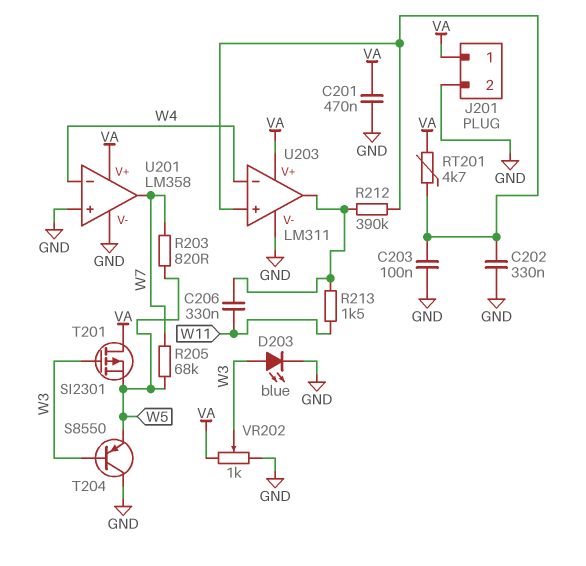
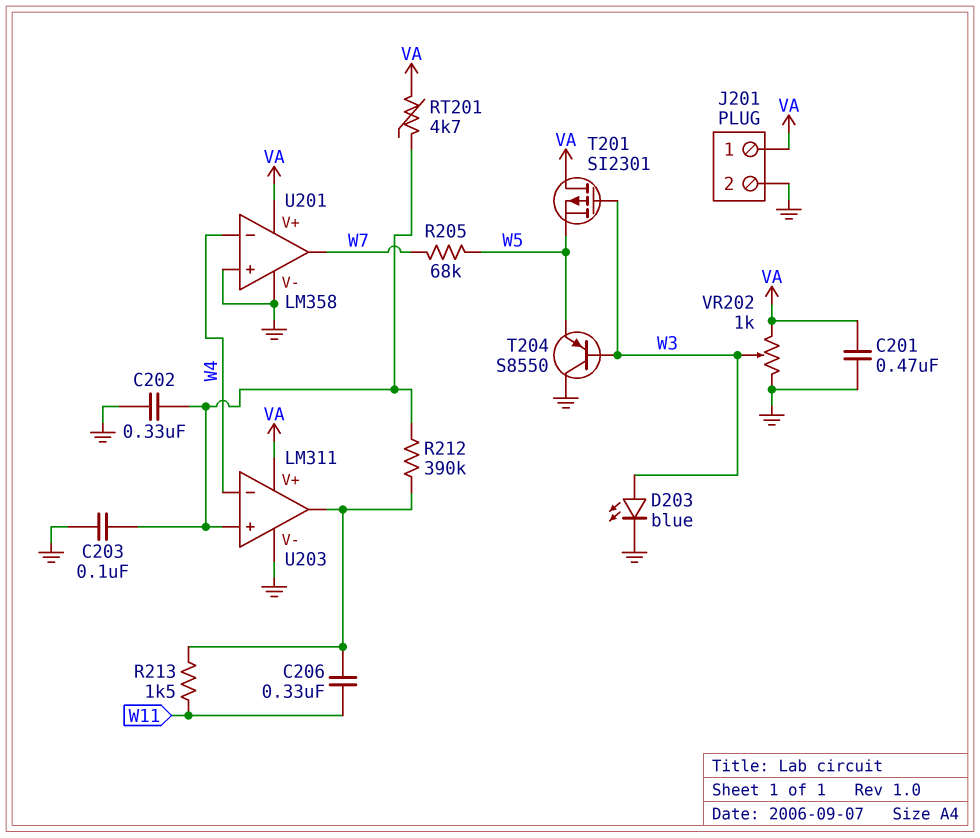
R203: 820 (W5, W7) -> none

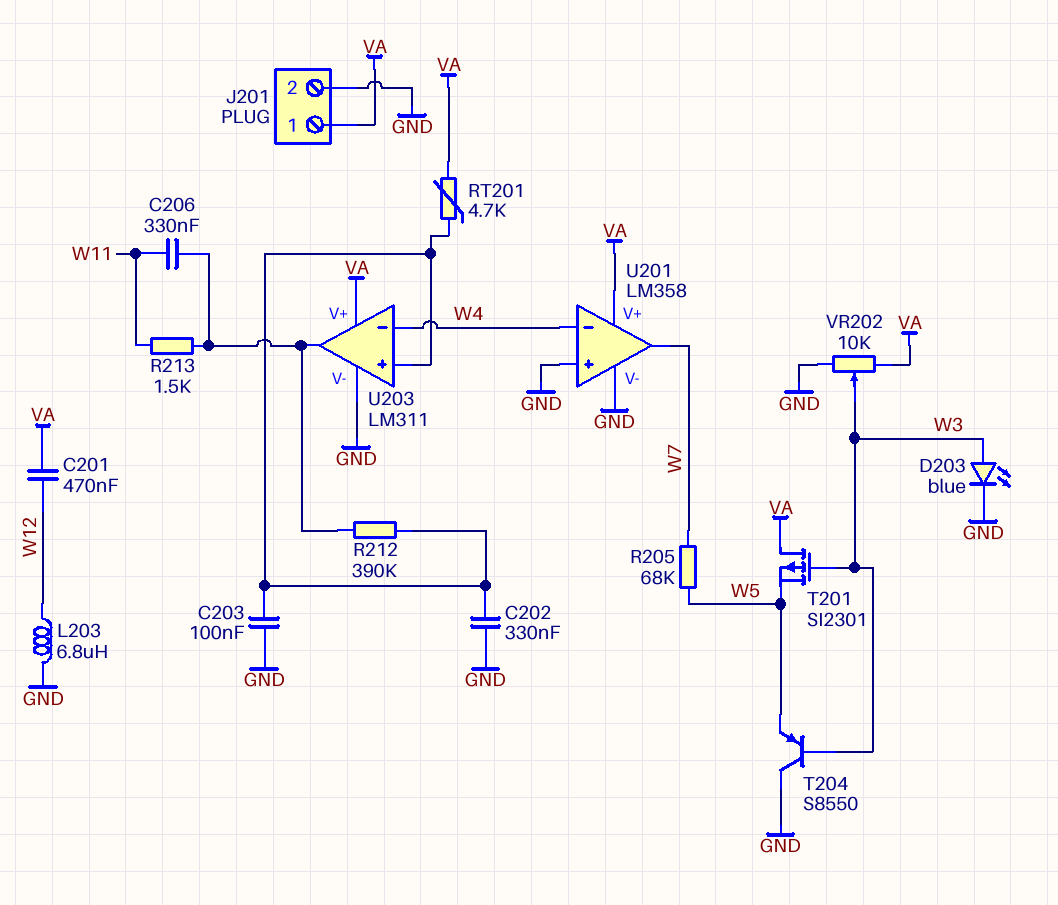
C201: 470nF (GND, VA) -> 470nF (VA, W12)
L203: none -> 6.8uH (GND, W12)
VR202: 1k (GND, VA, wiper W3) -> 10k (GND, VA, wiper W3)

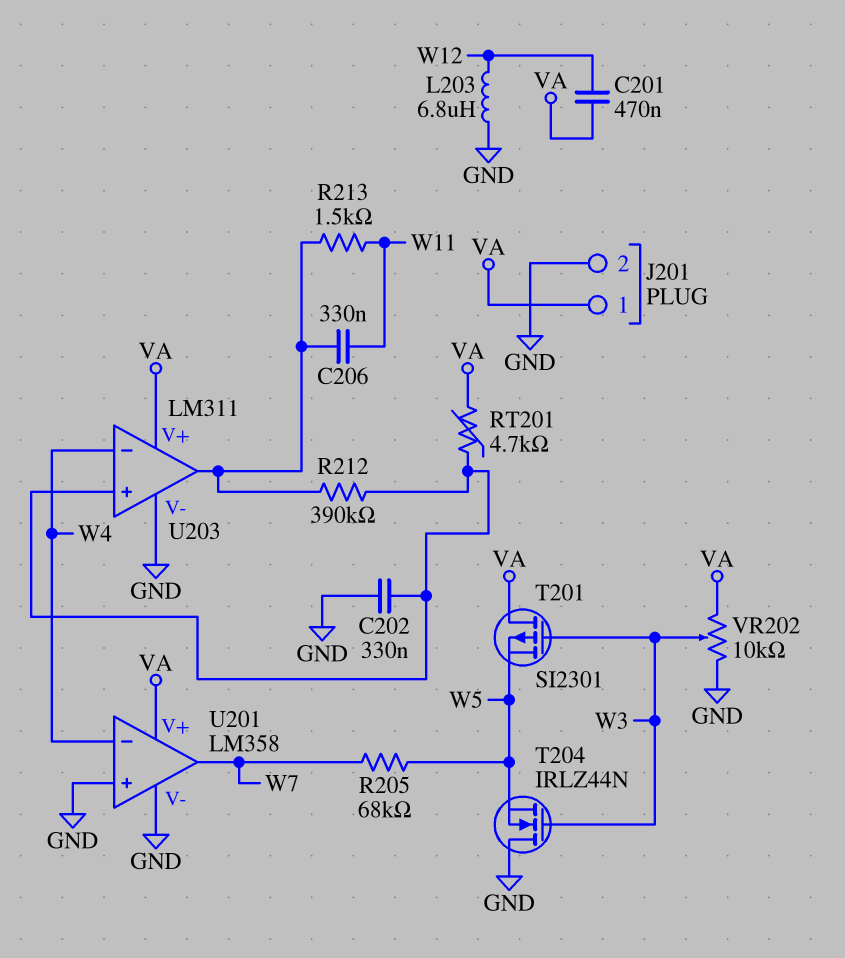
C203: 100nF (GND, U203/in+) -> none
D203: LED blue (A W3, K GND) -> none
T204: PNP S8550 (B W3, C GND, E W5) -> NMOS IRLZ44N (G W3, D GND, S W5)

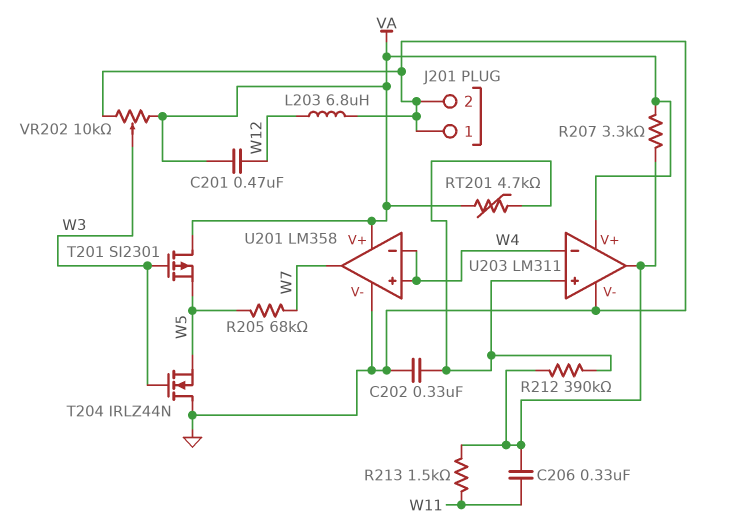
J201 pin 1: VA -> GND
R207: none -> 3.3k (U203/out, VA)
U201 pin in+: GND -> W4

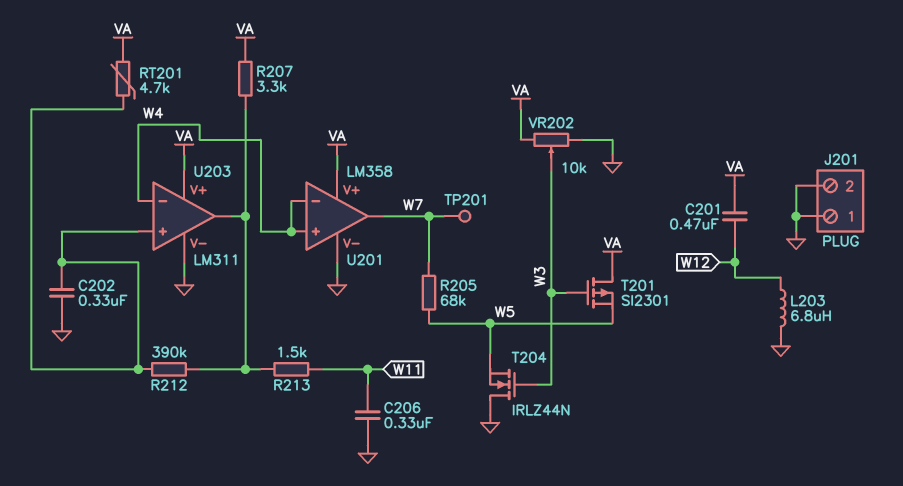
C206: 330nF (U203/out, W11) -> 330nF (GND, W11)
TP201: none -> test point (W7)

